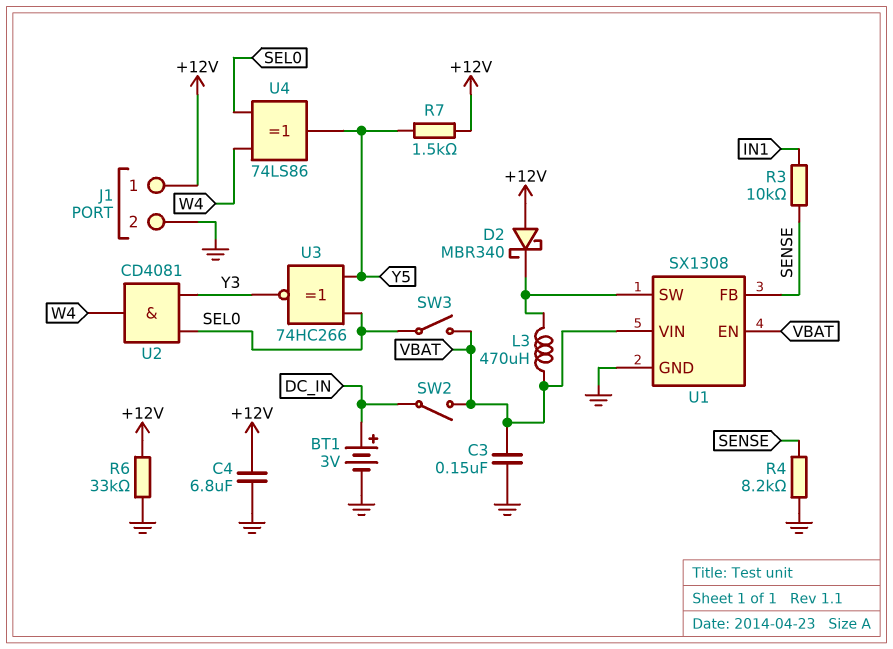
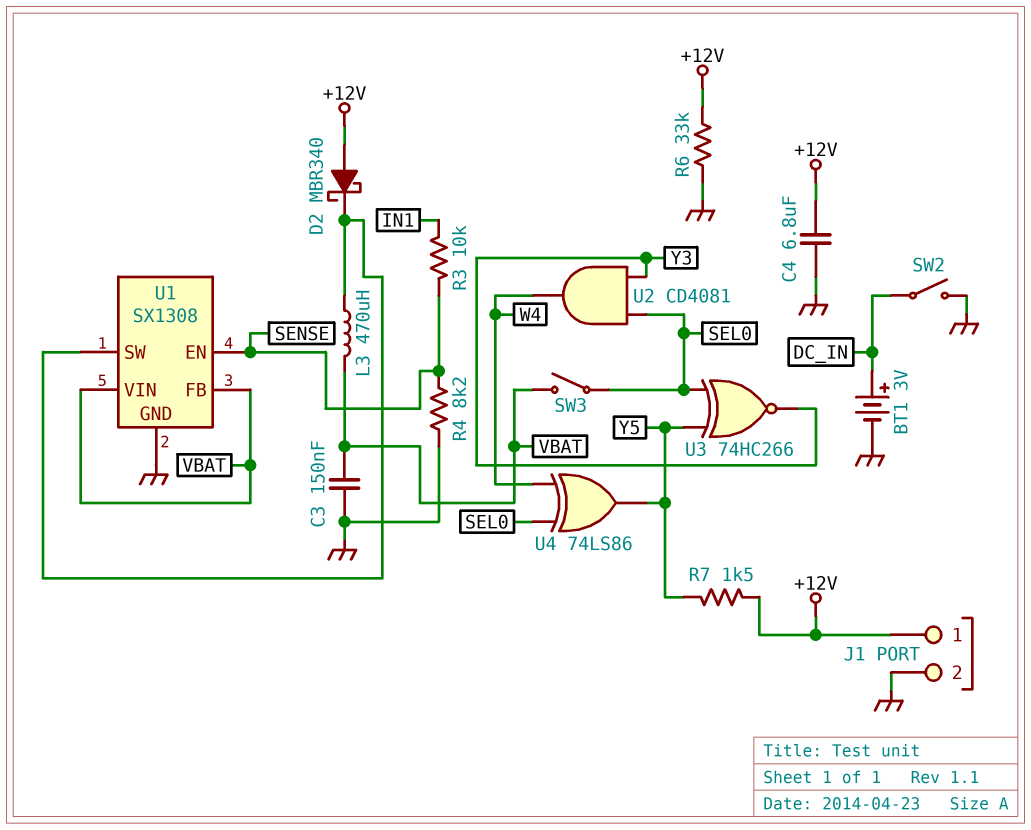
SW2: switch (DC_IN, VBAT) -> switch (DC_IN, GND)
U1 pin EN: VBAT -> SENSE
U1 pin FB: SENSE -> VBAT

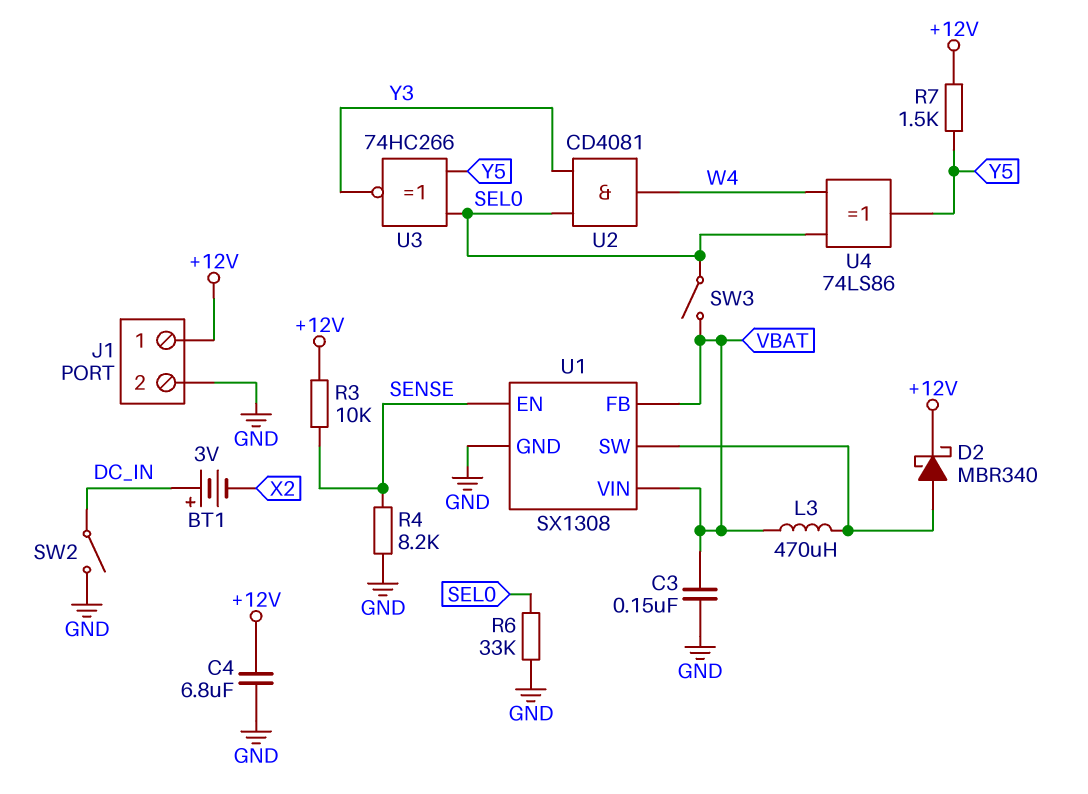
BT1: 3V (plus DC_IN, minus GND) -> 3V (plus DC_IN, minus X2)
D2: schottky MBR340 (A +12V, K U1/SW) -> schottky MBR340 (A U1/SW, K +12V)
R3: 10k (IN1, SENSE) -> 10k (+12V, SENSE)
R6: 33k (+12V, GND) -> 33k (GND, SEL0)

